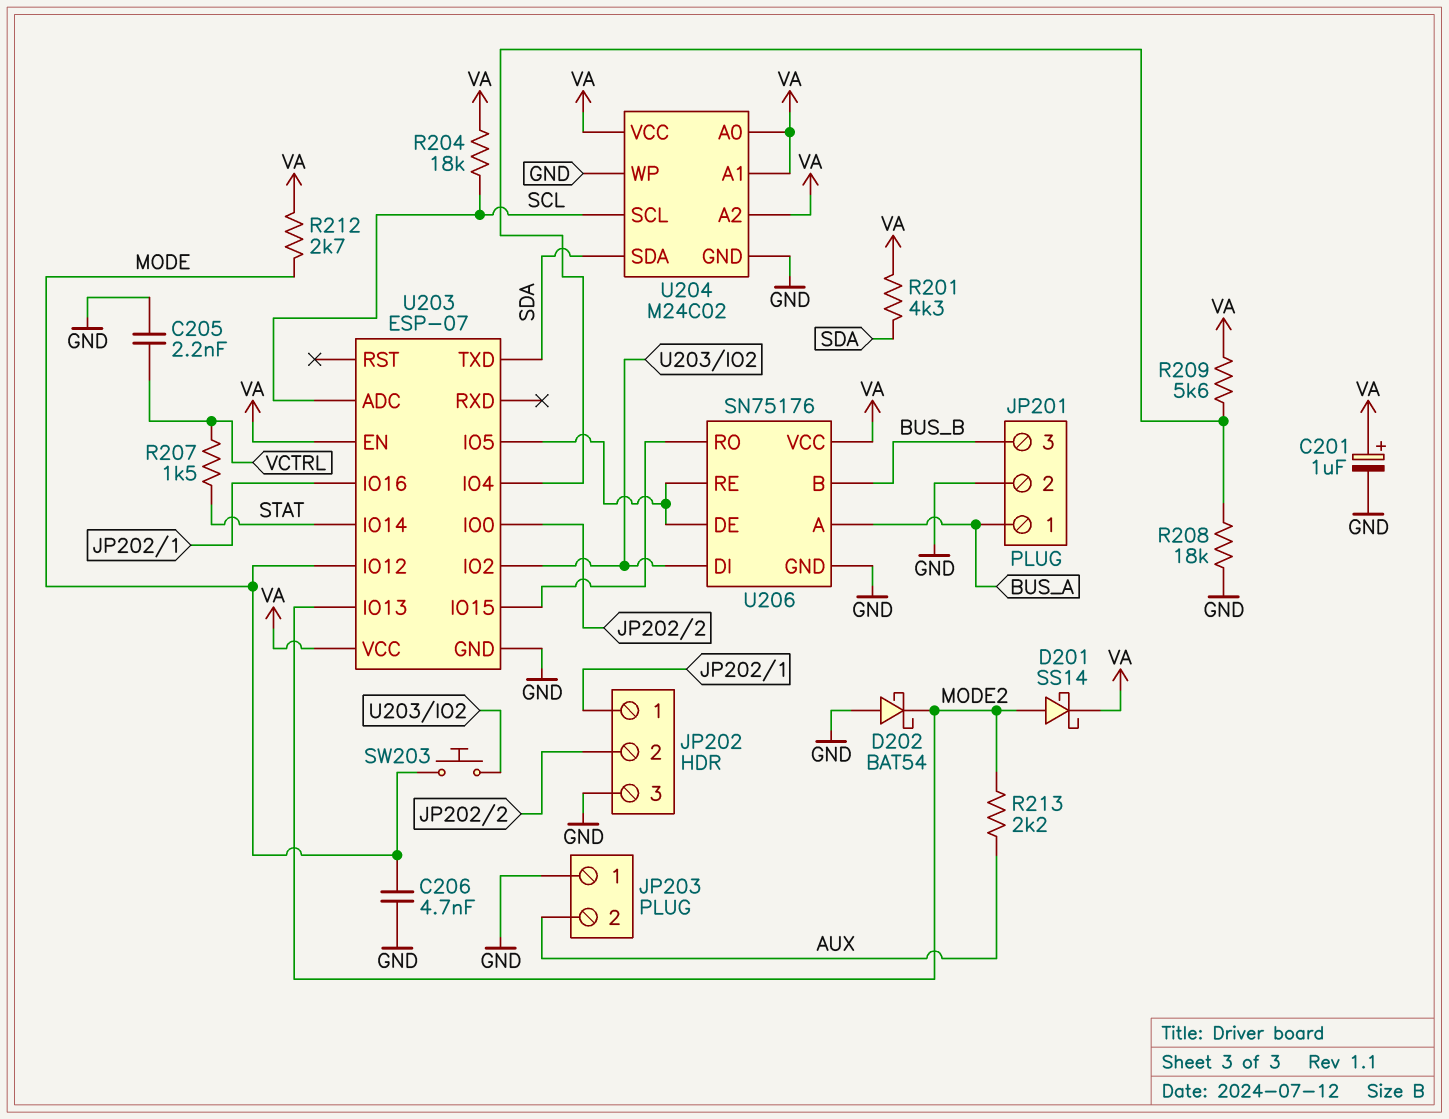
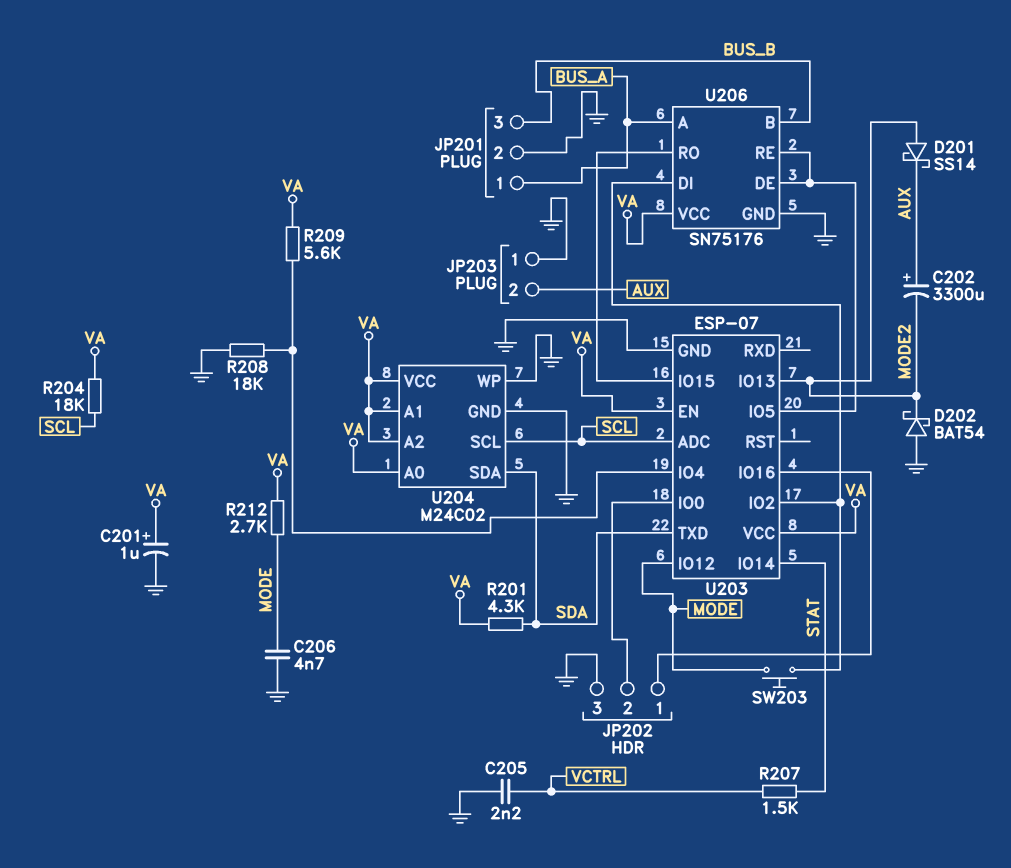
C202: none -> 3300uF (plus AUX, minus MODE2)
D201: schottky SS14 (A MODE2, K VA) -> schottky SS14 (A MODE2, K AUX)
R213: 2.2k (AUX, MODE2) -> none

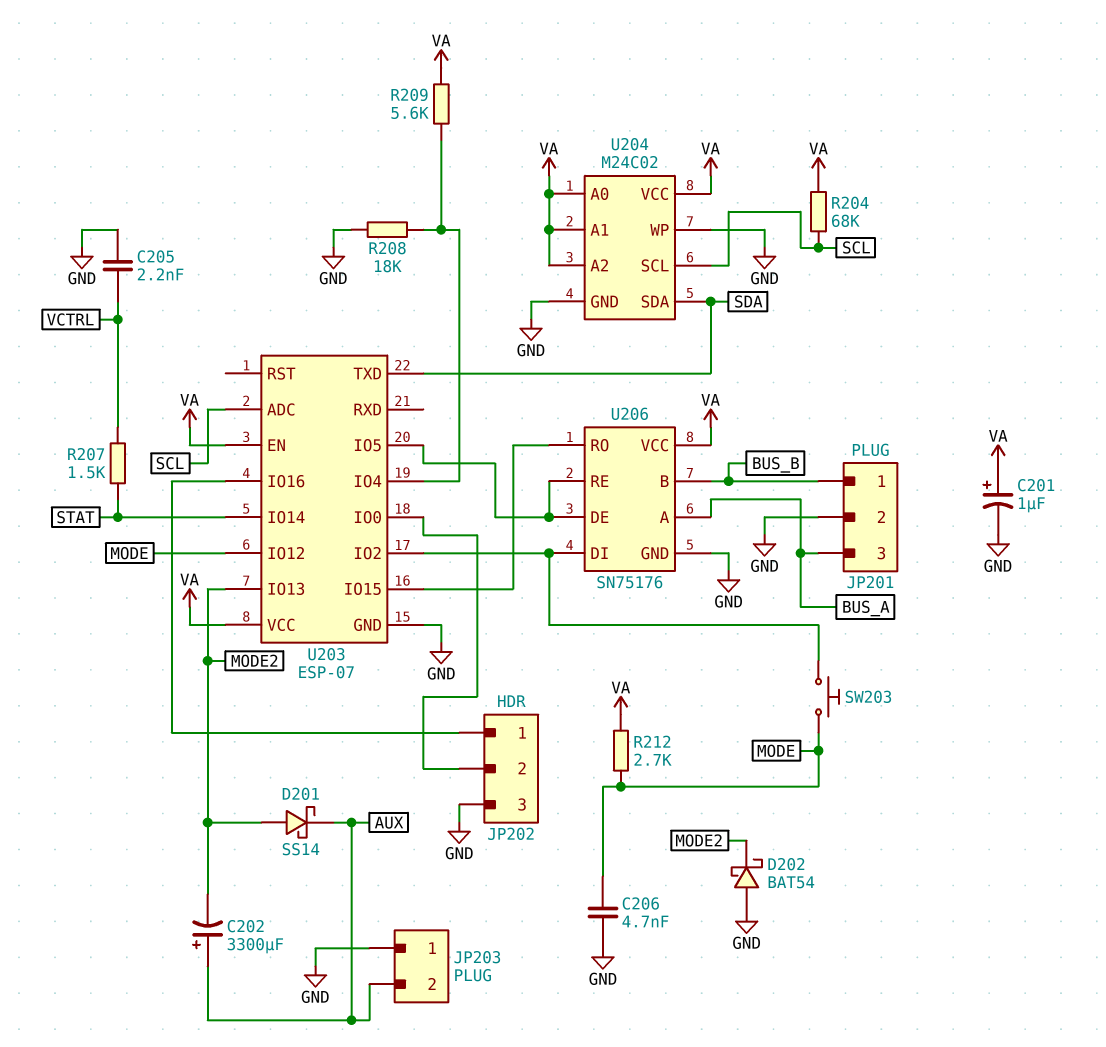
JP201 pin 1: BUS_A -> BUS_B
JP201 pin 3: BUS_B -> BUS_A
R201: 4.3k (SDA, VA) -> none
R204: 18k (SCL, VA) -> 68k (SCL, VA)

